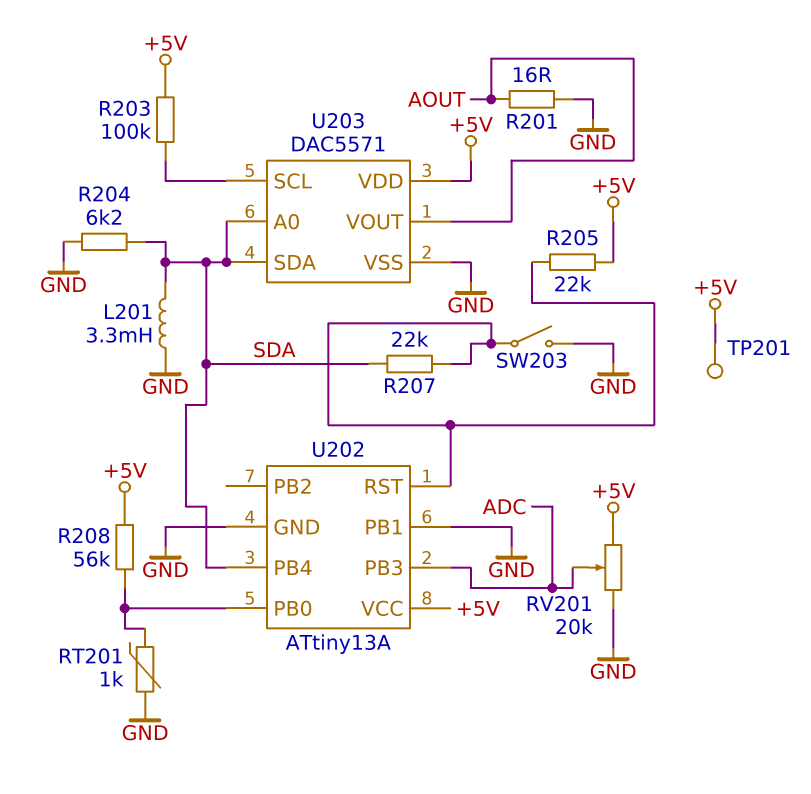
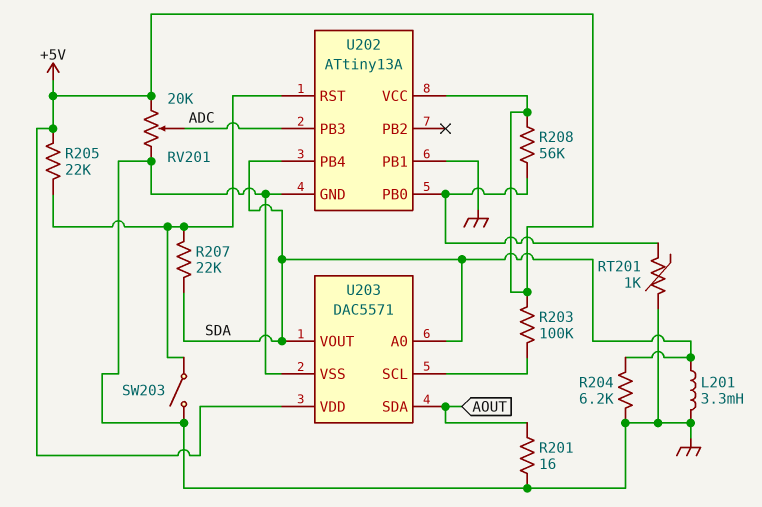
TP201: test point (+5V) -> none
U203 pin SDA: SDA -> AOUT
U203 pin VOUT: AOUT -> SDA

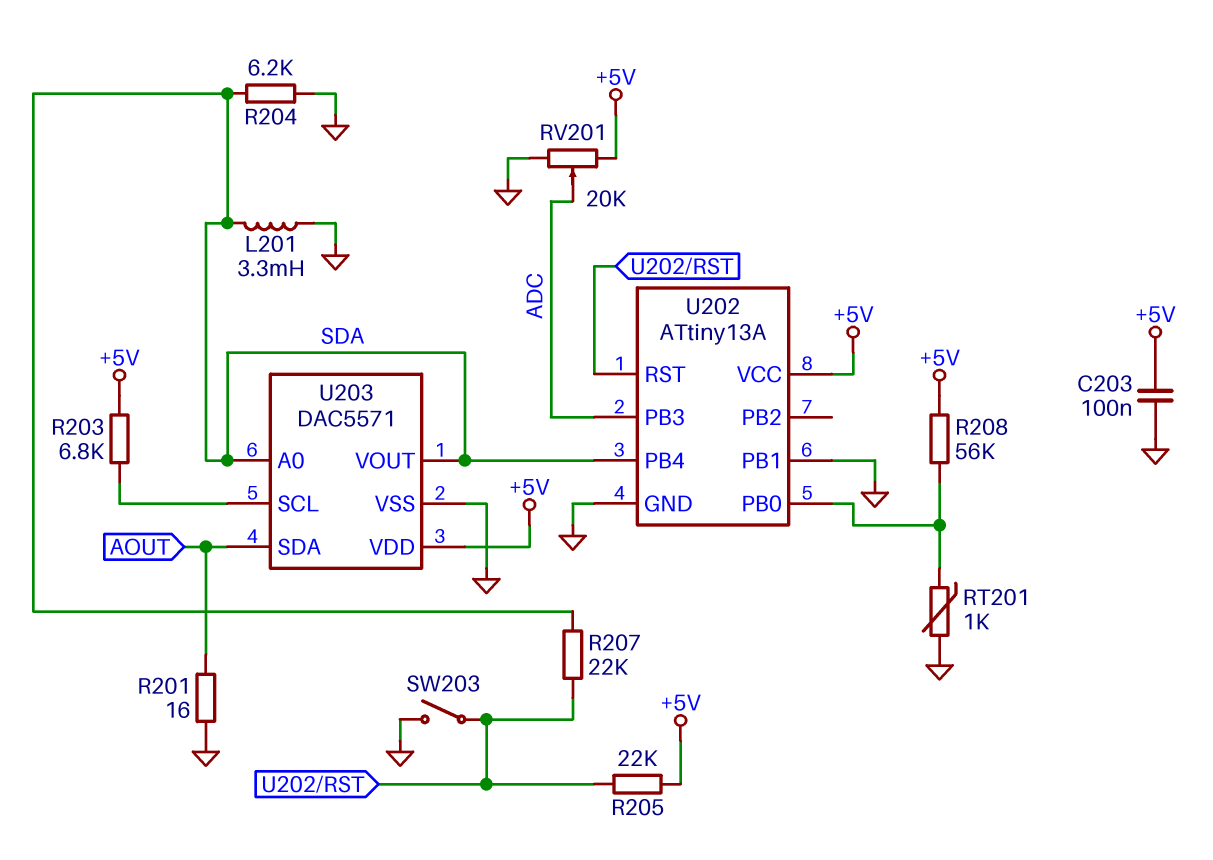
C203: none -> 100nF (+5V, GND)
R203: 100k (+5V, U203/SCL) -> 6.8k (+5V, U203/SCL)

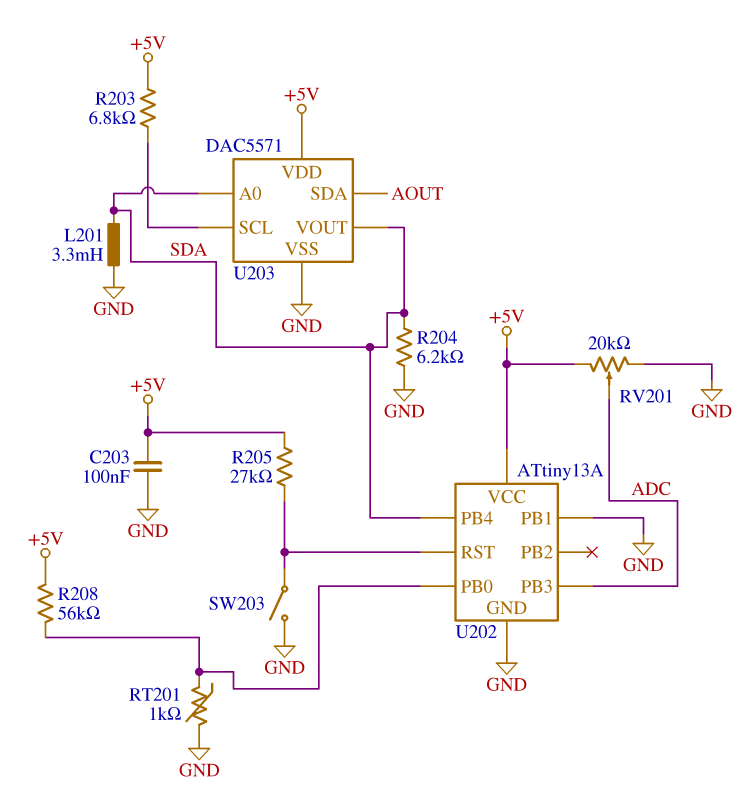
R201: 16 (AOUT, GND) -> none
R205: 22k (+5V, U202/RST) -> 27k (+5V, U202/RST)
R207: 22k (SDA, U202/RST) -> none

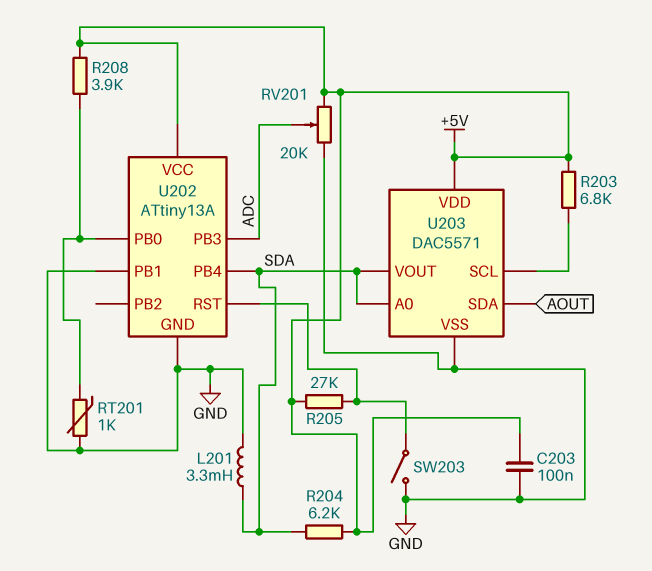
R204: 6.2k (GND, SDA) -> 6.2k (+5V, SDA)
R208: 56k (+5V, U202/PB0) -> 3.9k (+5V, U202/PB0)

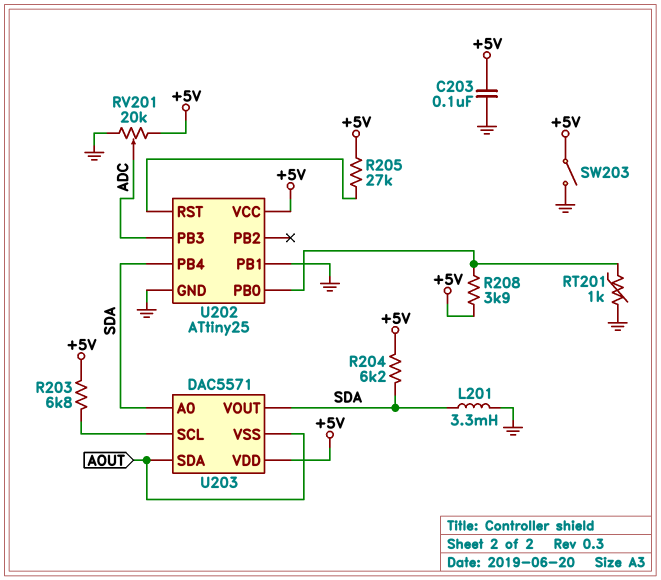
SW203: switch (GND, U202/RST) -> switch (+5V, GND)
U202: ATtiny13A -> ATtiny25
U203 pin VSS: GND -> AOUT

